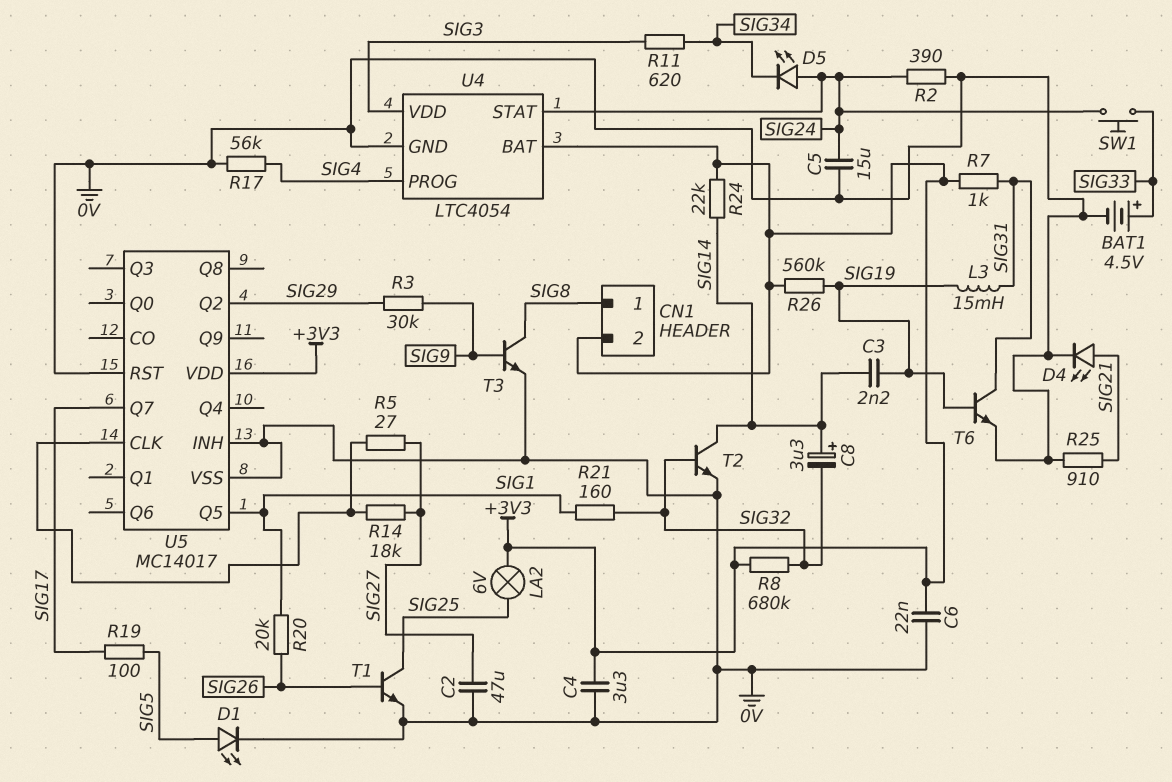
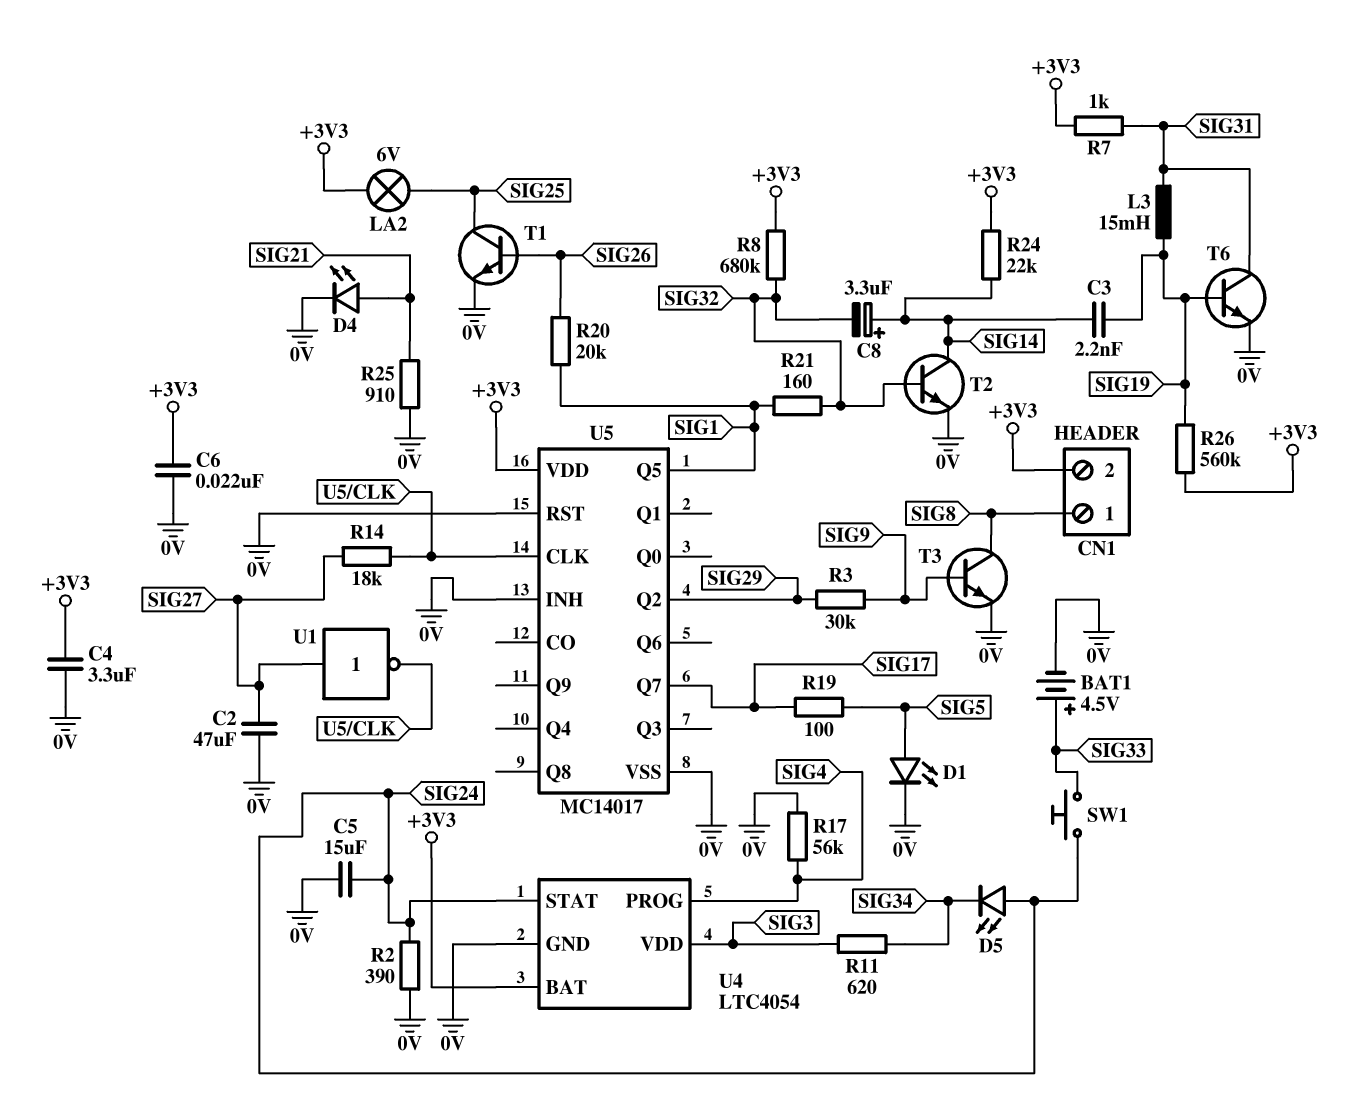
R5: 27 (SIG27, U5/CLK) -> none
U1: none -> NOT (in SIG27, out U5/CLK)

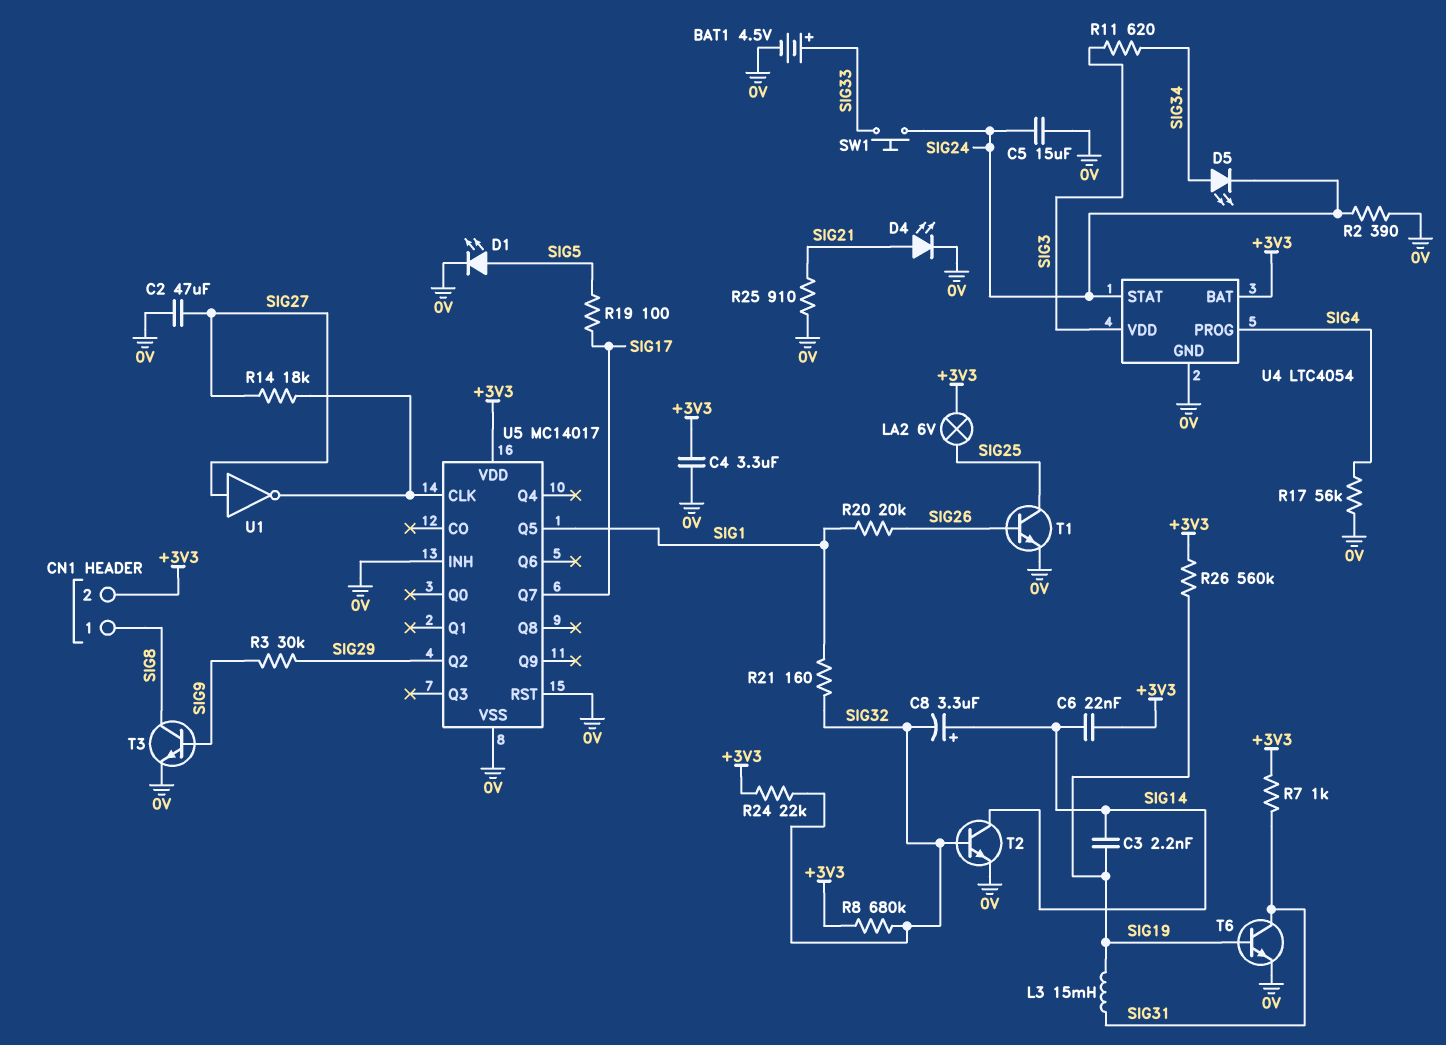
C6: 22nF (+3V3, 0V) -> 22nF (+3V3, SIG14)
D5: LED (A SIG24, K SIG34) -> LED (A SIG34, K SIG24)
R24: 22k (+3V3, SIG14) -> 22k (+3V3, SIG32)

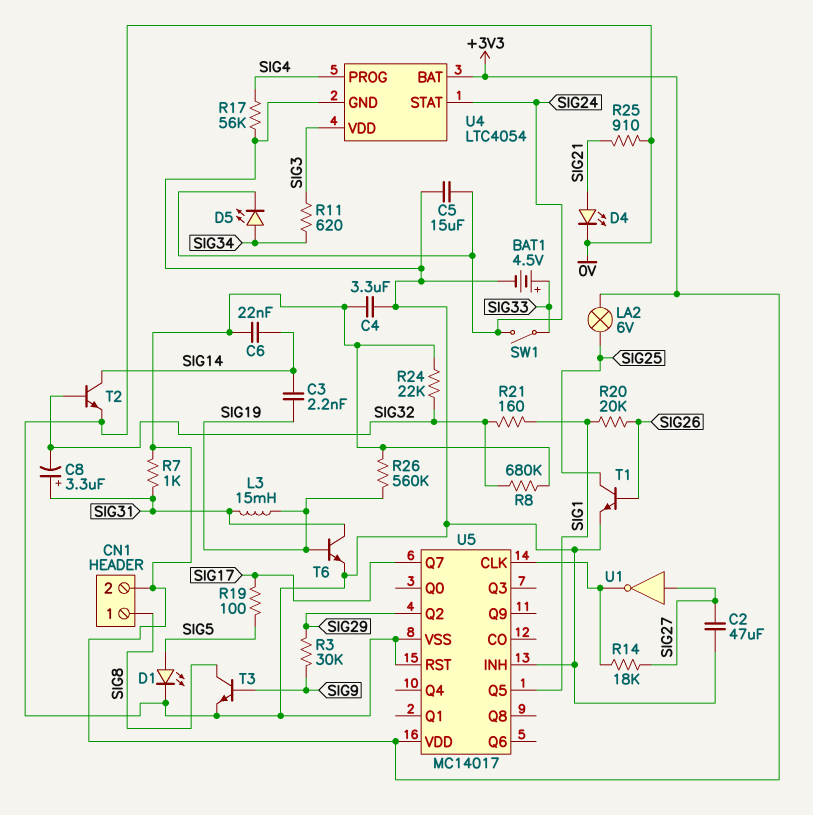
C8: 3.3uF (plus SIG14, minus SIG32) -> 3.3uF (plus SIG31, minus SIG32)
R2: 390 (0V, SIG24) -> none
SW1: button (SIG24, SIG33) -> switch (SIG24, SIG33)

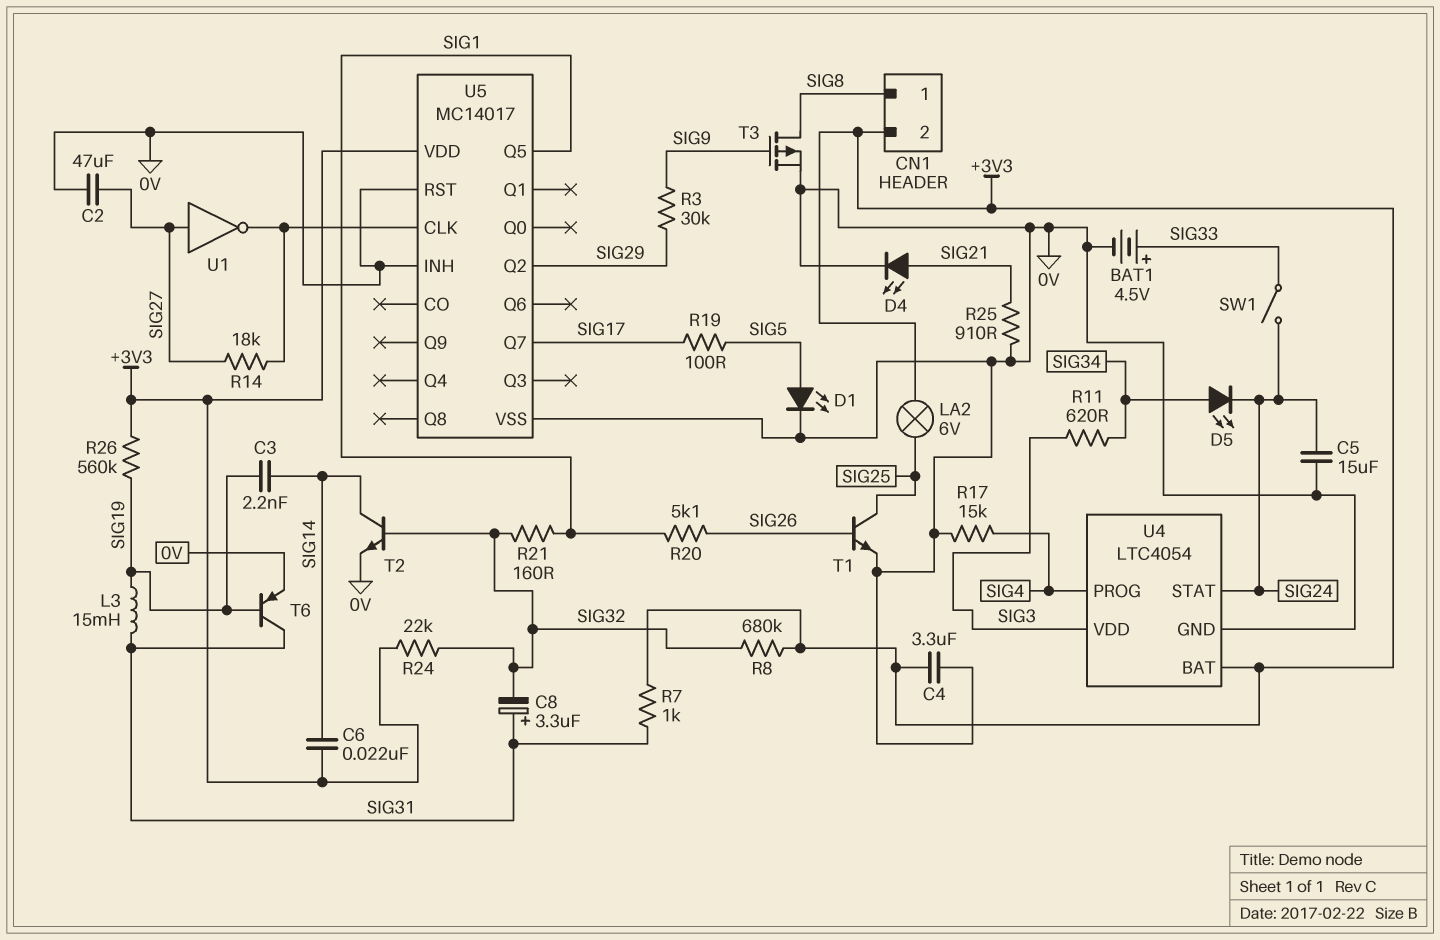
R17: 56k (0V, SIG4) -> 15k (0V, SIG4)
R20: 20k (SIG1, SIG26) -> 5.1k (SIG1, SIG26)
T3: NPN (B SIG9, C SIG8, E 0V) -> PMOS (G SIG9, D SIG8, S 0V)
T6: NPN (B SIG19, C SIG31, E 0V) -> PNP (B SIG19, C SIG31, E 0V)

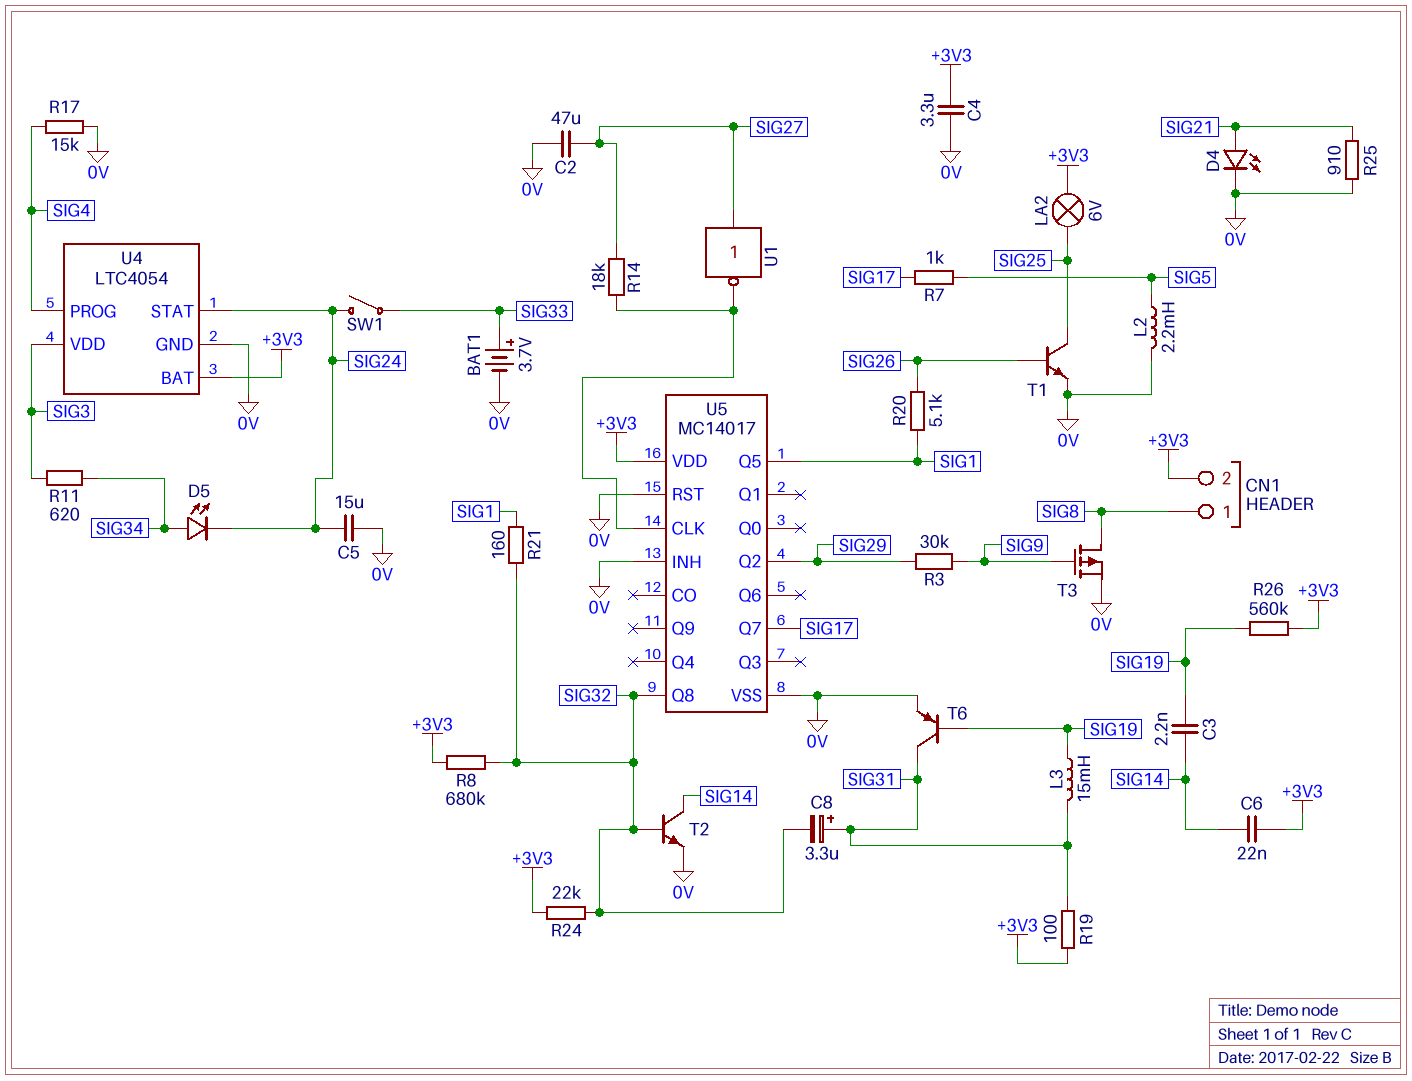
BAT1: 4.5V (plus SIG33, minus 0V) -> 3.7V (plus SIG33, minus 0V)
D1: LED (A SIG5, K 0V) -> none
L2: none -> 2.2mH (0V, SIG5)
R7: 1k (+3V3, SIG31) -> 1k (SIG5, SIG17)
R19: 100 (SIG5, SIG17) -> 100 (+3V3, SIG31)
U5 pin Q8: none -> SIG32

